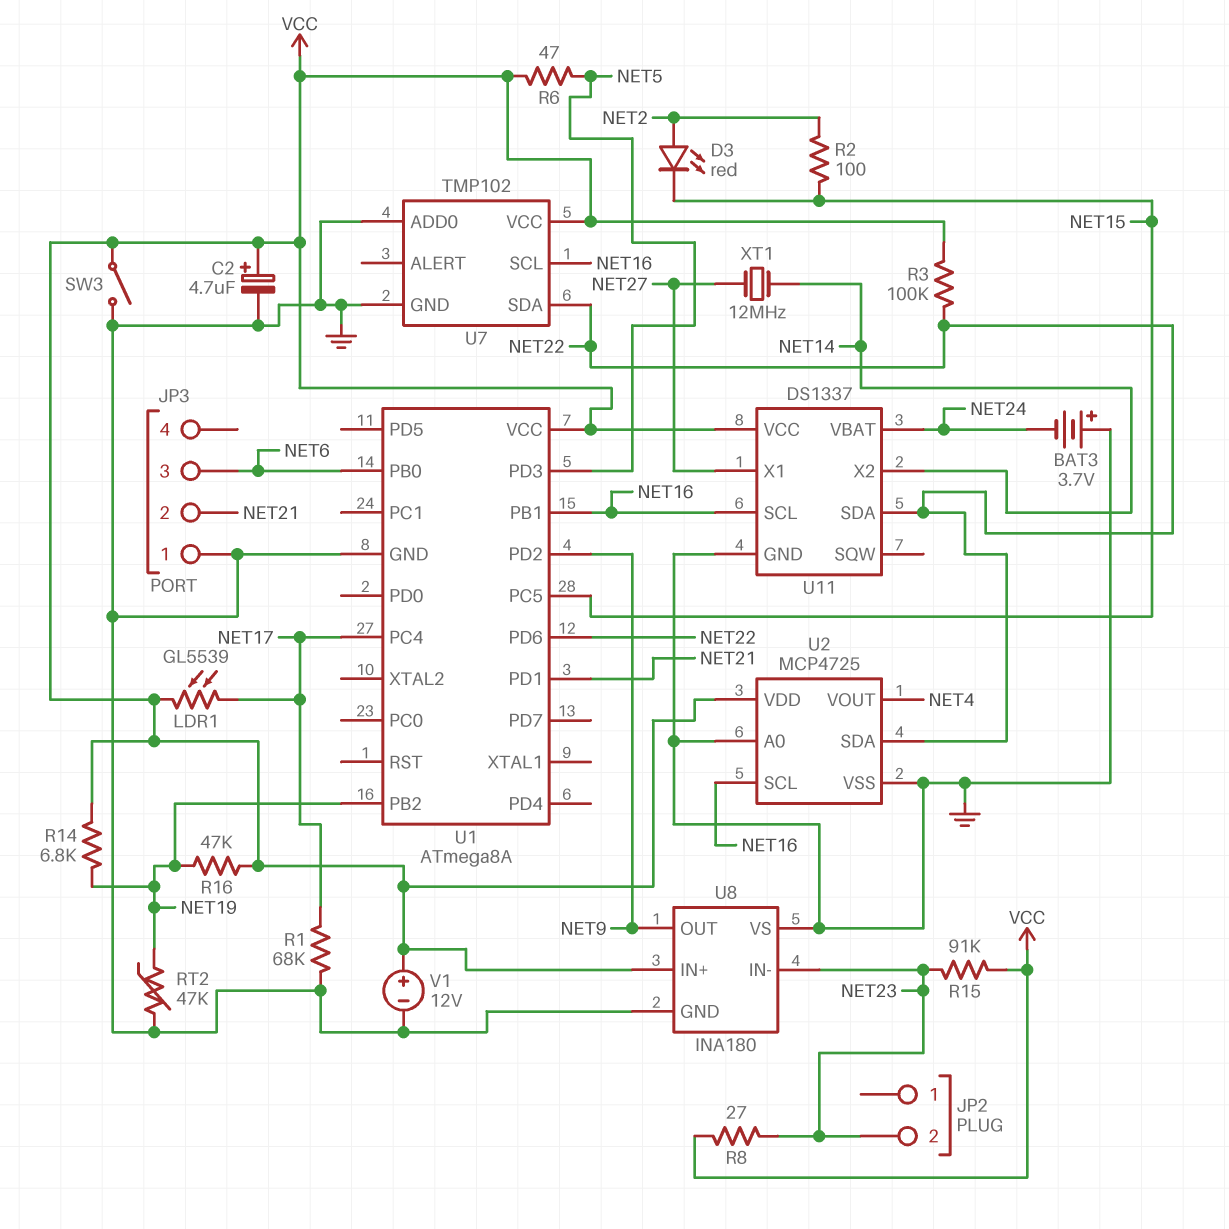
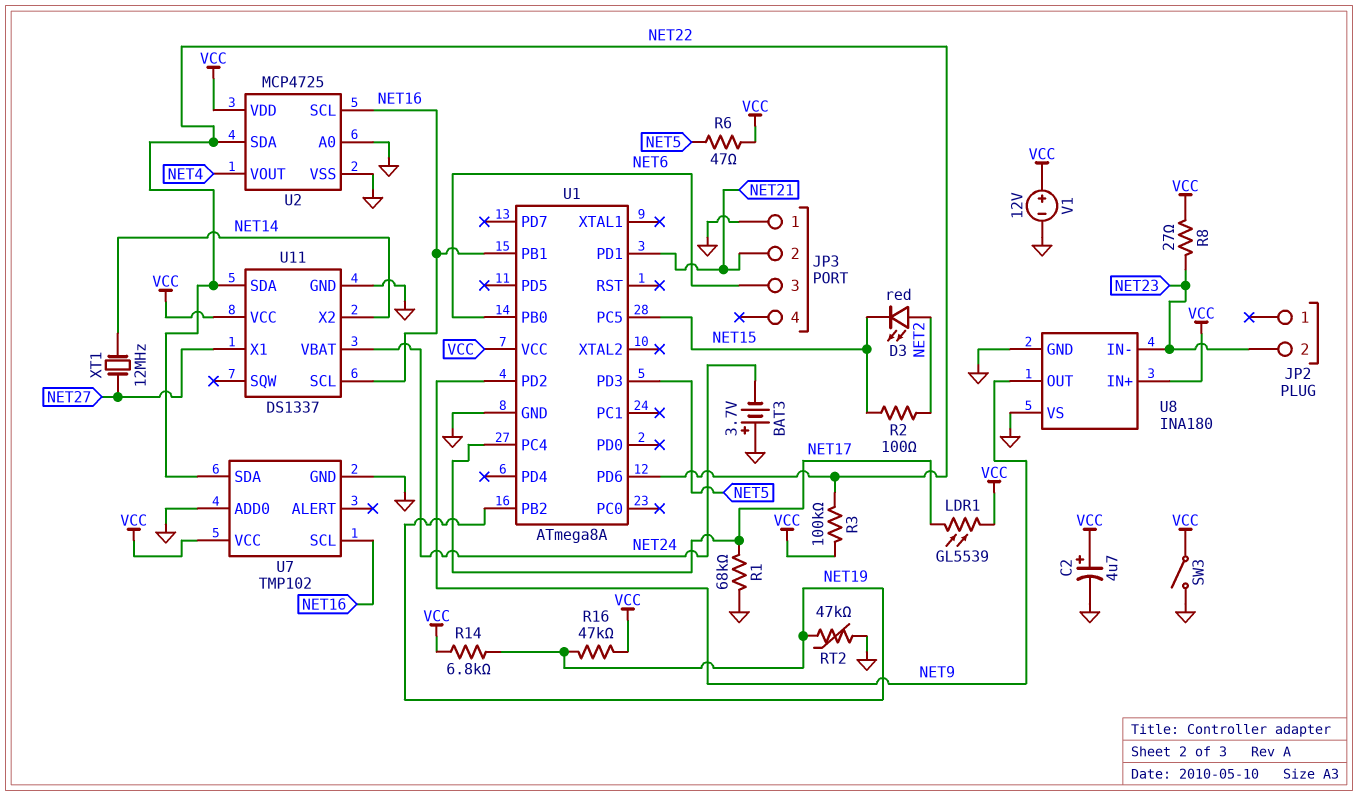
R15: 91k (NET23, VCC) -> none

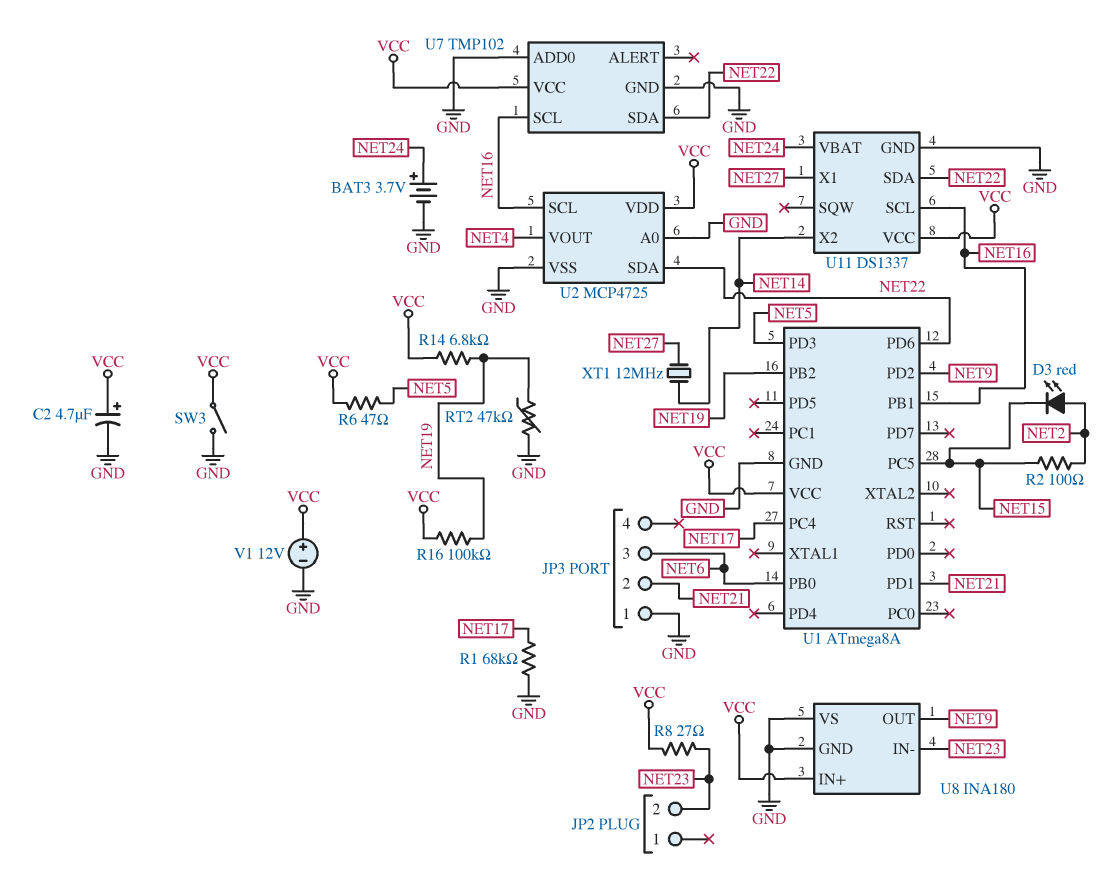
BAT3: 3.7V (plus GND, minus NET24) -> 3.7V (plus NET24, minus GND)
LDR1: GL5539 (NET17, VCC) -> none
R3: 100k (NET22, VCC) -> none
R16: 47k (NET19, VCC) -> 100k (NET19, VCC)

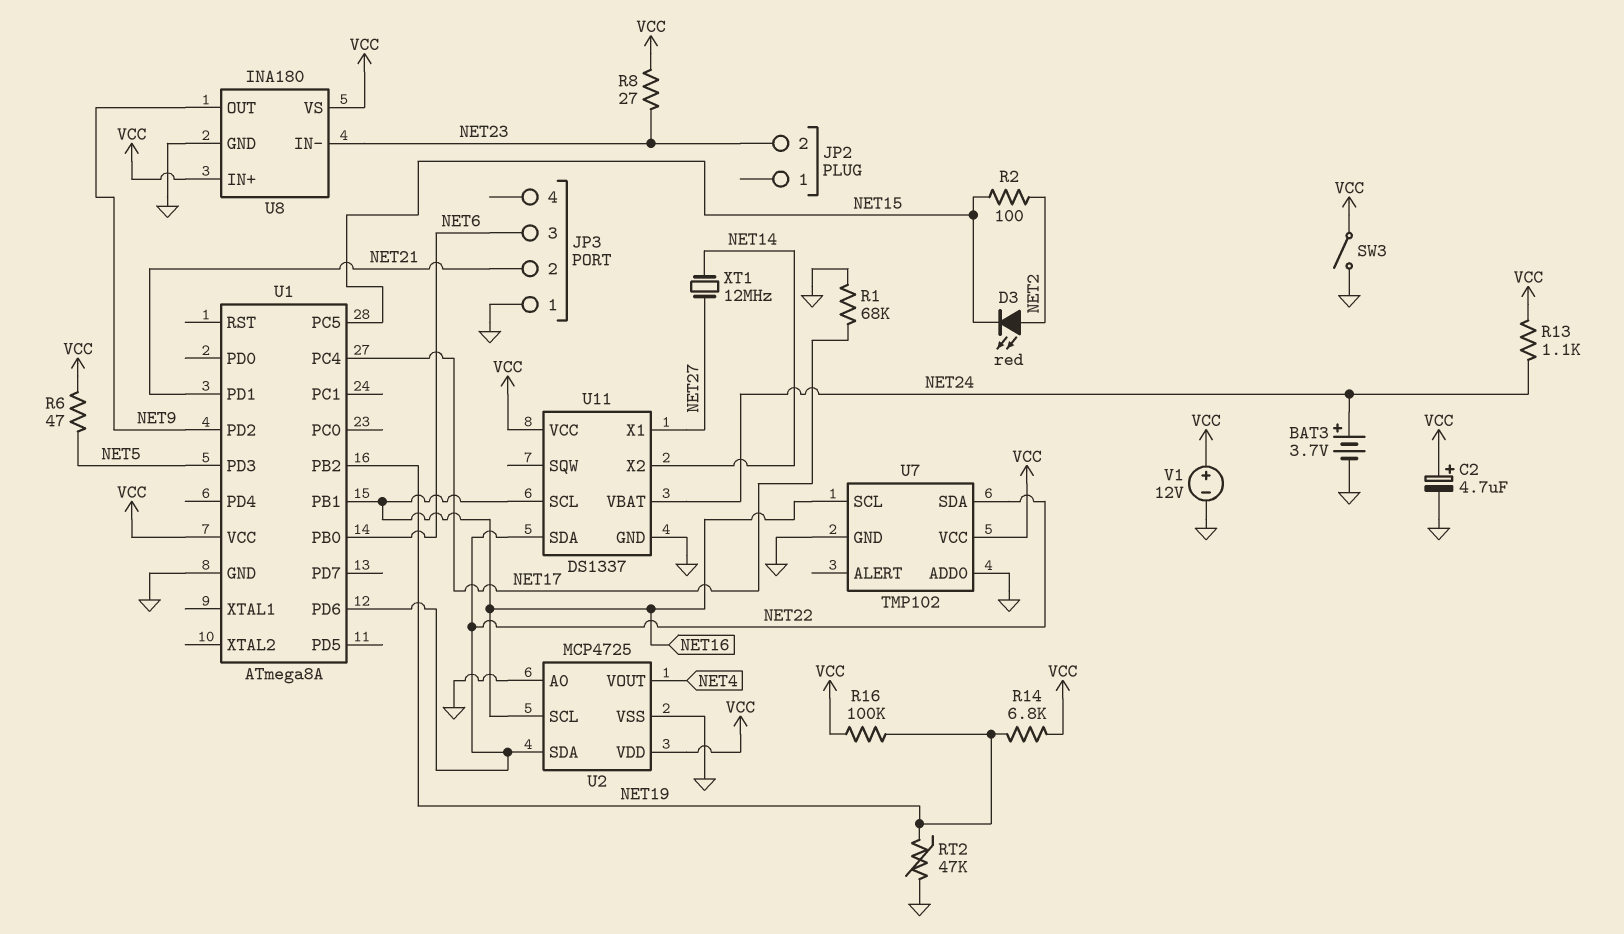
R13: none -> 1.1k (NET24, VCC)
U8 pin VS: GND -> VCC

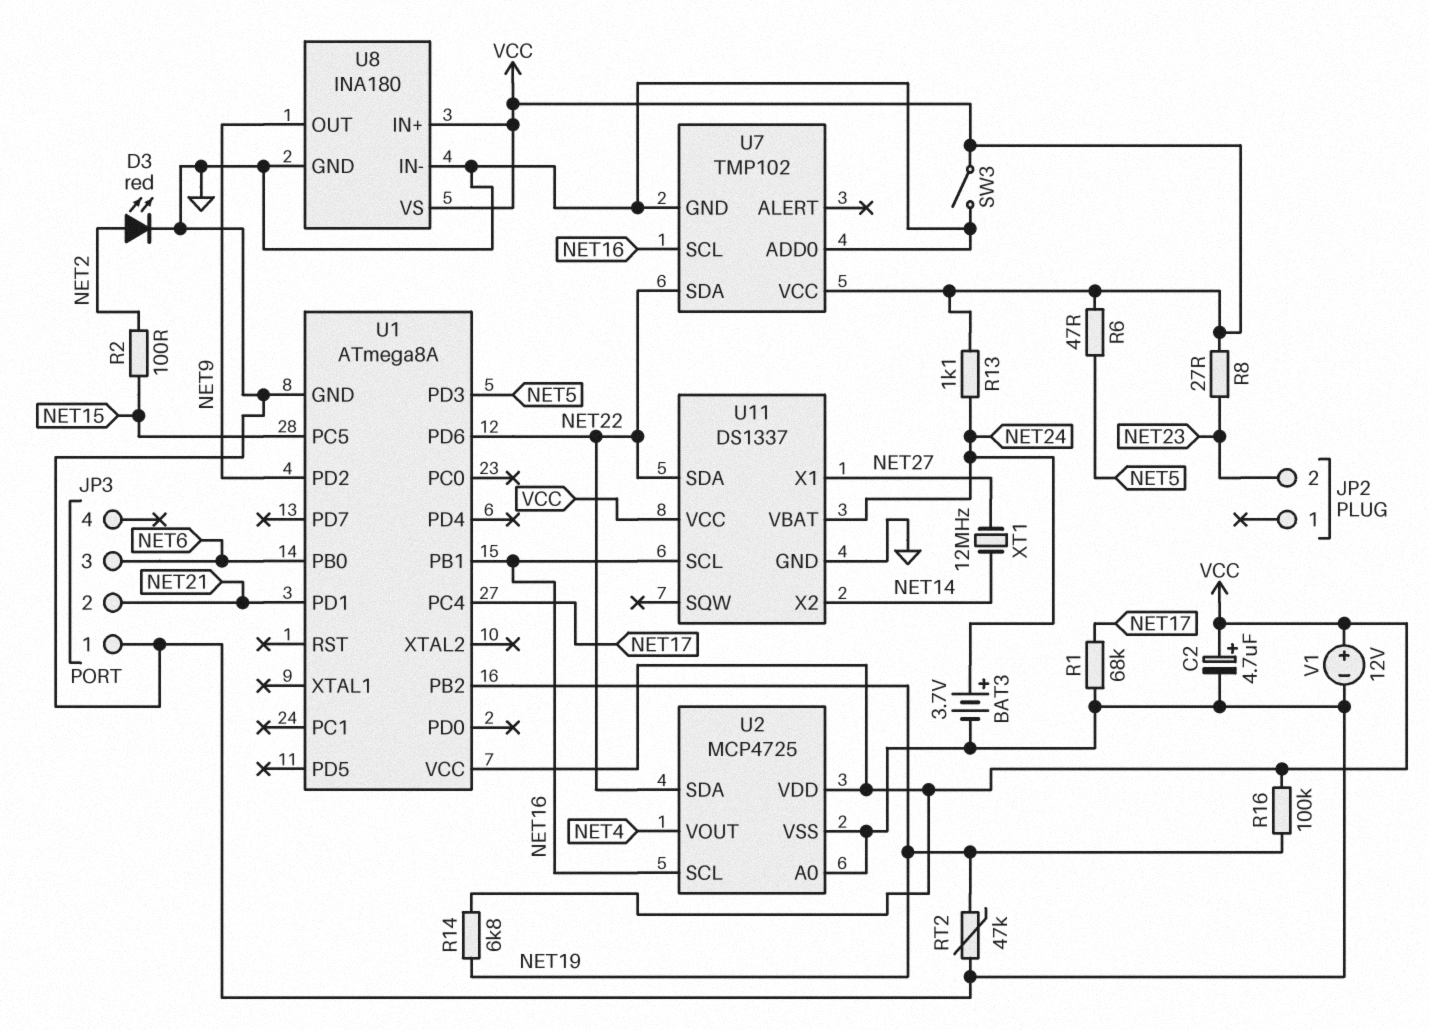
D3: LED red (A NET2, K NET15) -> LED red (A NET2, K GND)
U8 pin IN-: NET23 -> GND

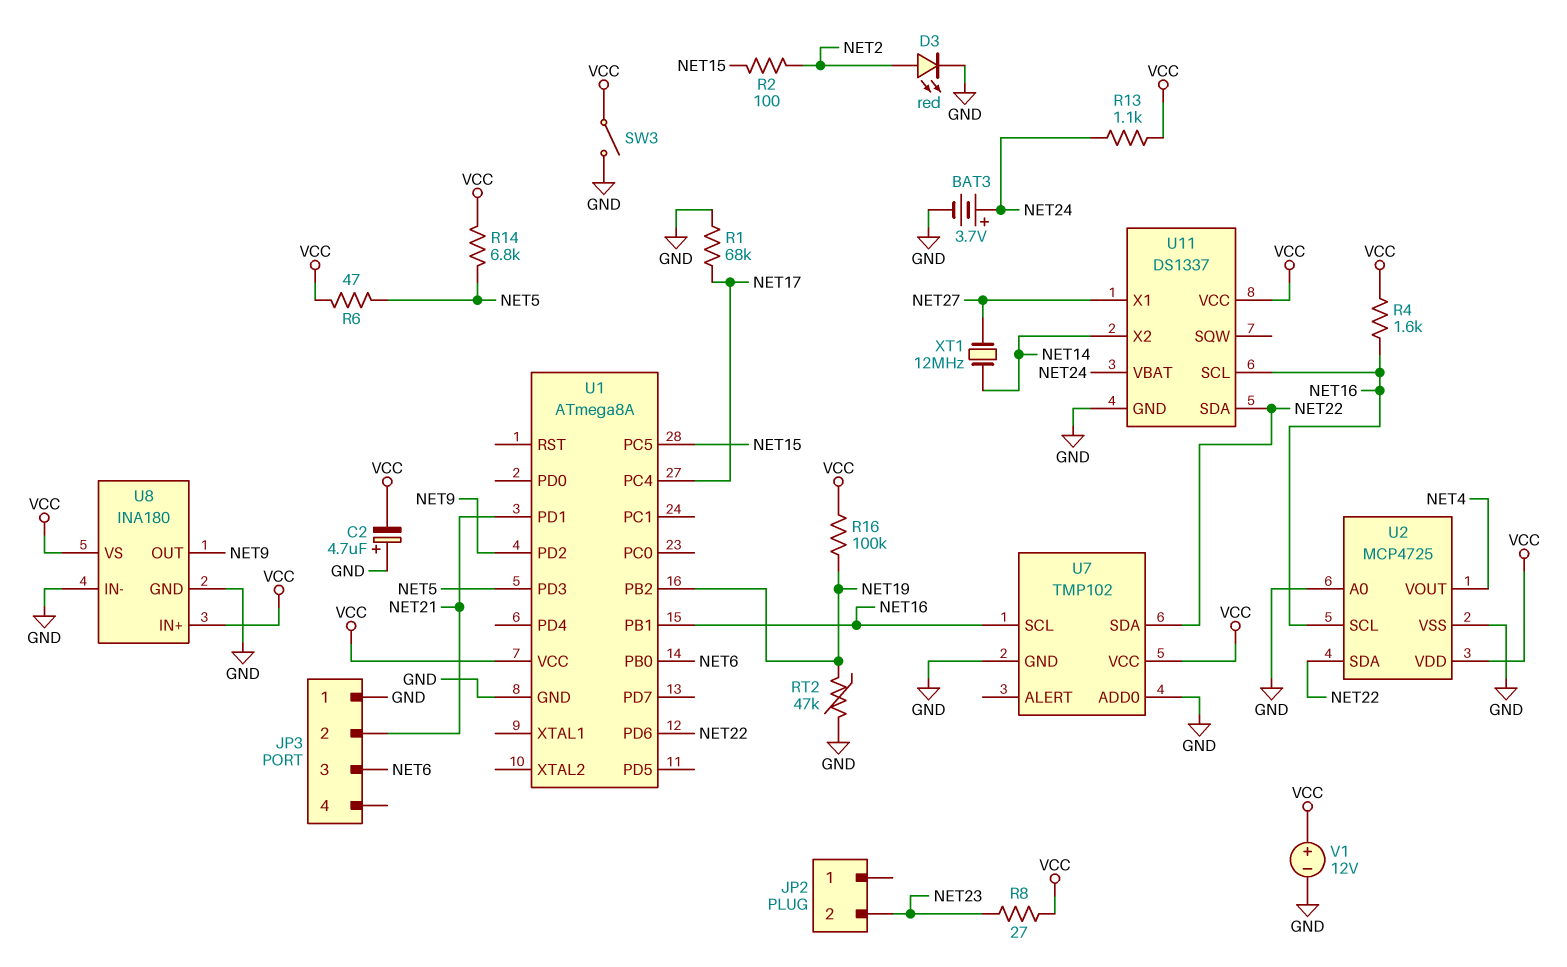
C2: 4.7uF (plus VCC, minus GND) -> 4.7uF (plus GND, minus VCC)
R4: none -> 1.6k (NET16, VCC)
R14: 6.8k (NET19, VCC) -> 6.8k (NET5, VCC)

